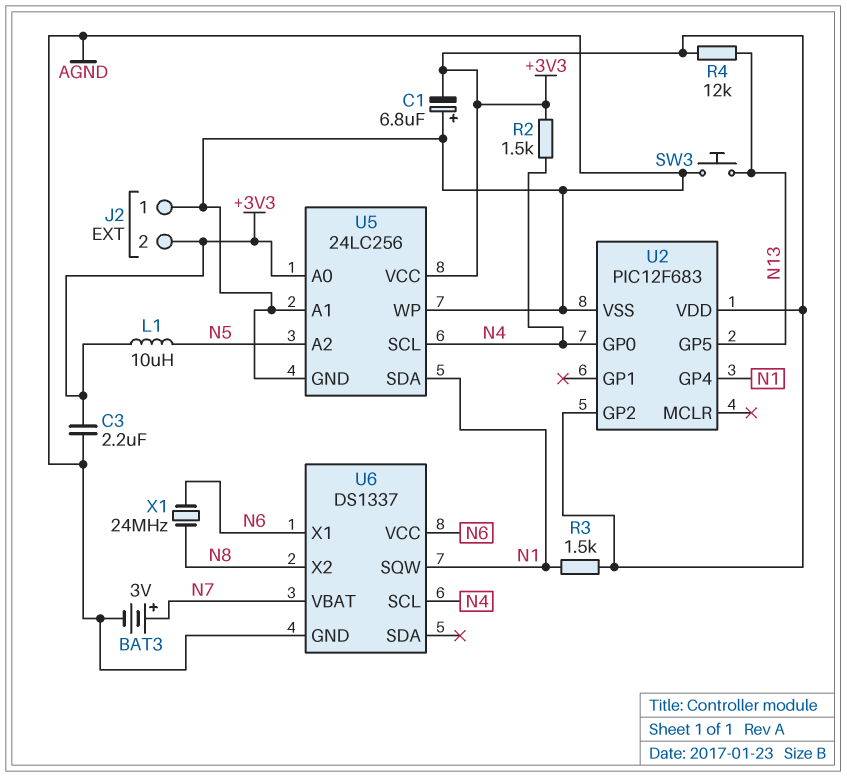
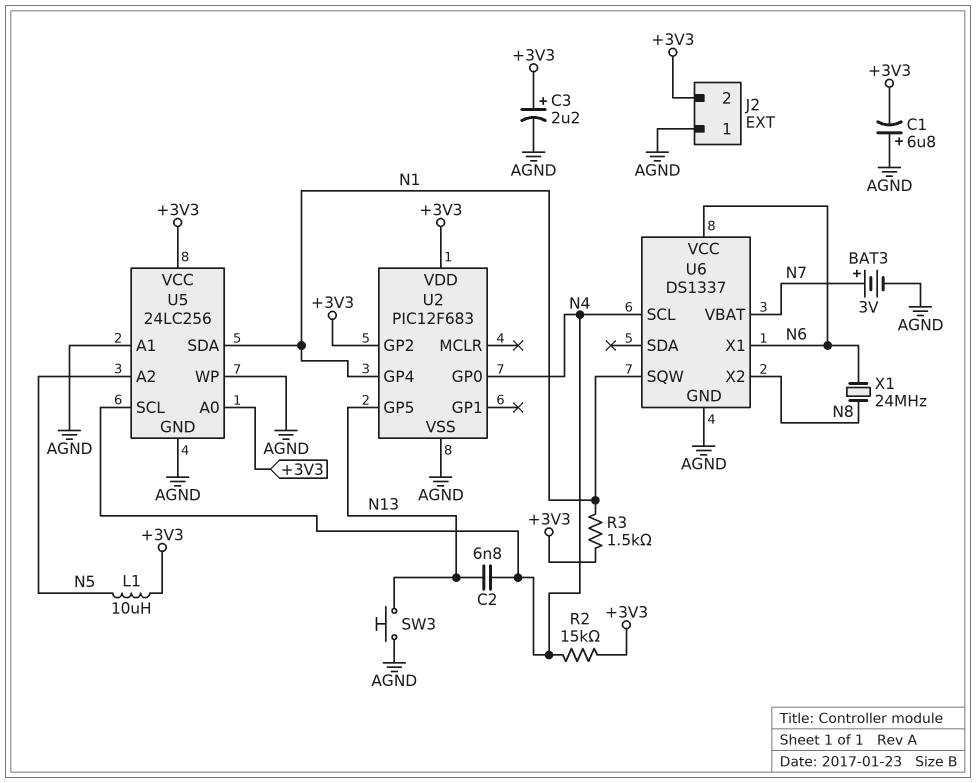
C2: none -> 6.8nF (N4, N13)
C3: 2.2uF (+3V3, AGND) -> 2.2uF (plus +3V3, minus AGND)
R2: 1.5k (+3V3, N4) -> 15k (+3V3, N4)
R4: 12k (+3V3, N13) -> none

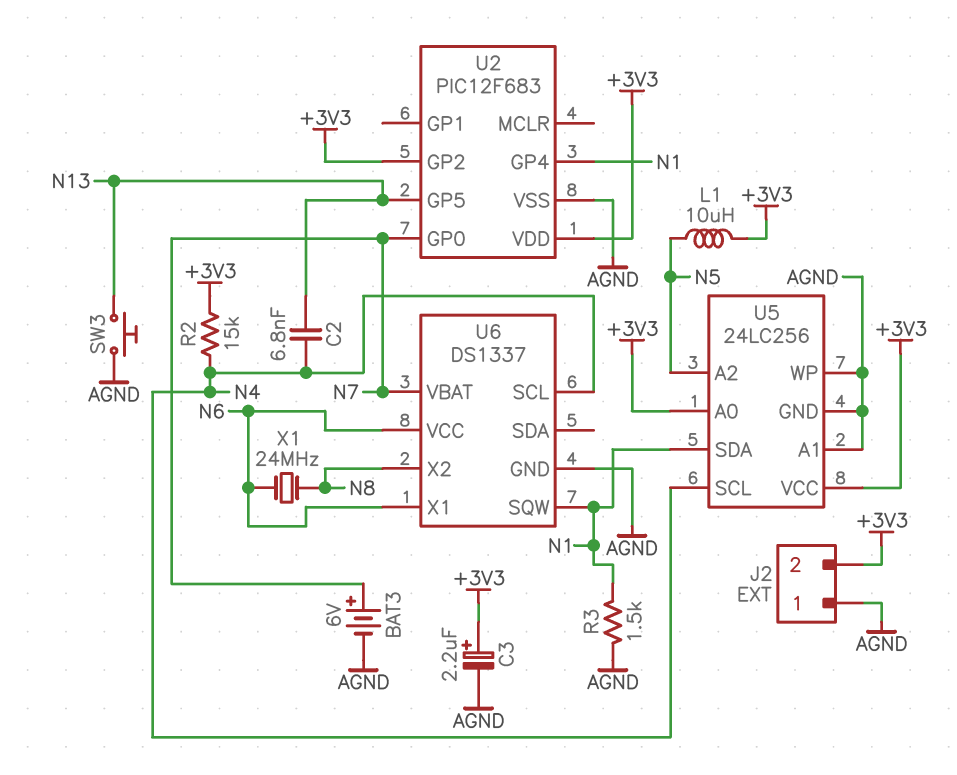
BAT3: 3V (plus N7, minus AGND) -> 6V (plus N7, minus AGND)
C1: 6.8uF (plus AGND, minus +3V3) -> none
R3: 1.5k (+3V3, N1) -> 1.5k (AGND, N1)
U2 pin GP0: N4 -> N7

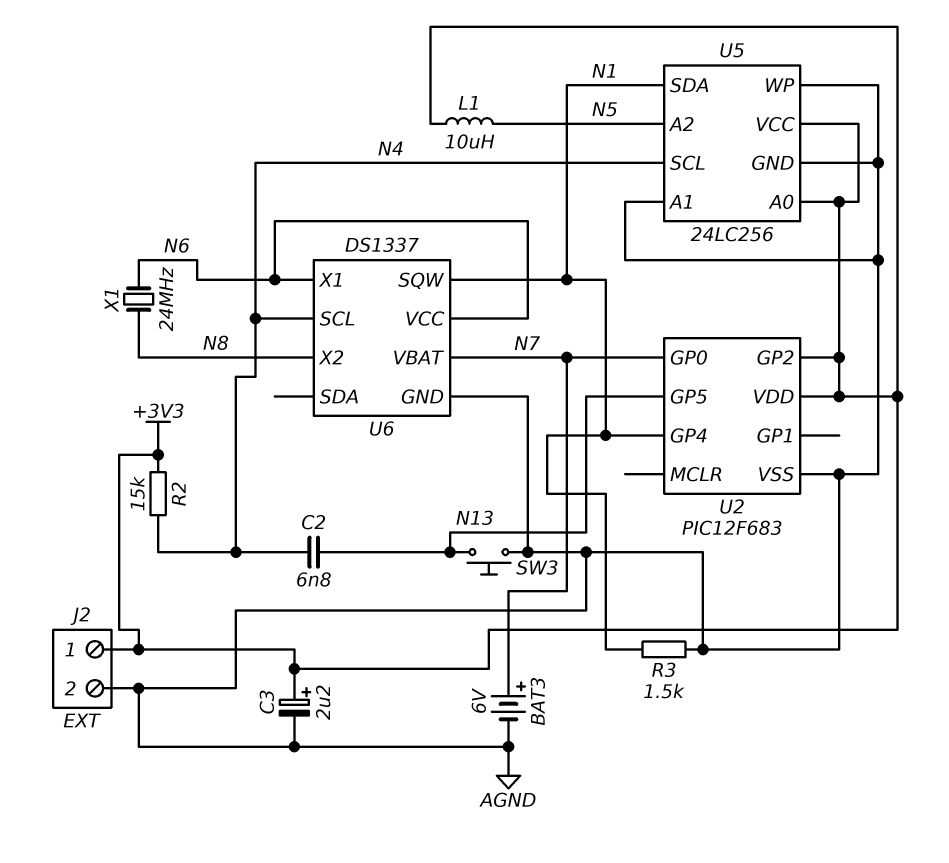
J2 pin 1: AGND -> +3V3
J2 pin 2: +3V3 -> AGND

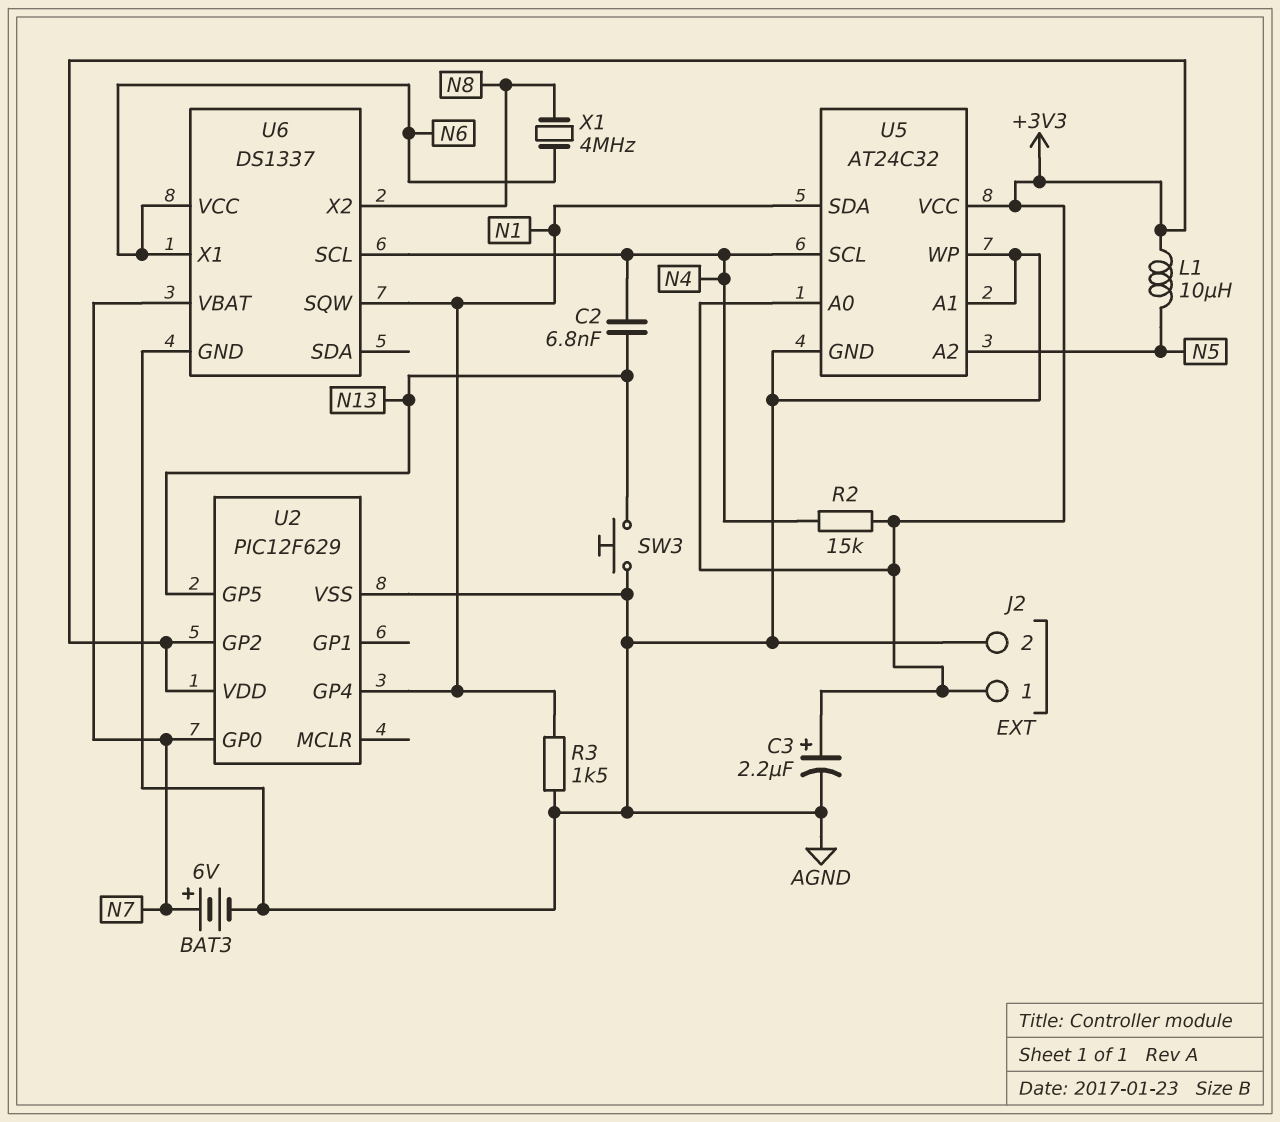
U2: PIC12F683 -> PIC12F629
U5: 24LC256 -> AT24C32
X1: 24MHz (N6, N8) -> 4MHz (N6, N8)

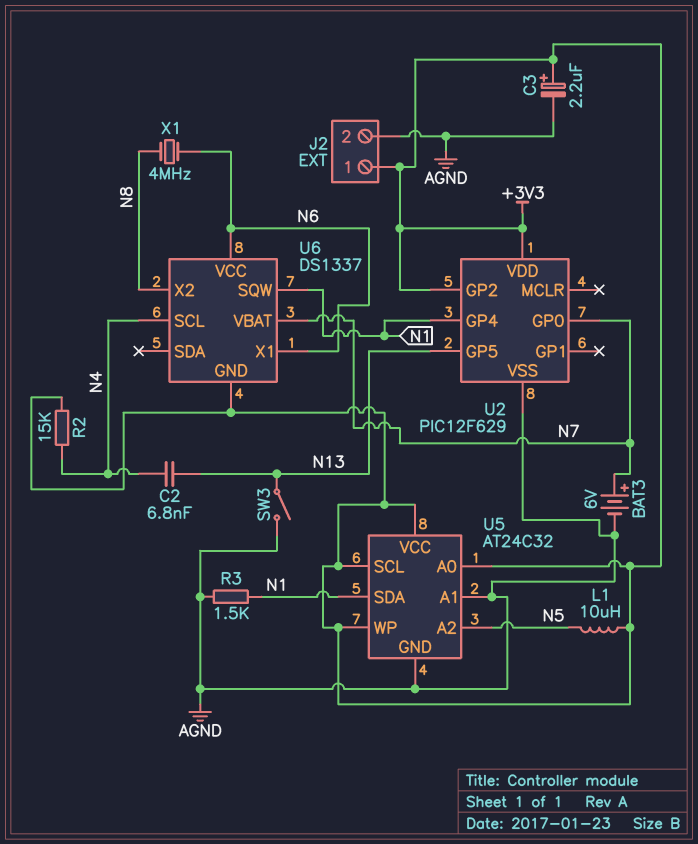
SW3: button (AGND, N13) -> switch (AGND, N13)
U5 pin SCL: N4 -> +3V3
U5 pin WP: AGND -> +3V3
U6 pin GND: AGND -> +3V3

